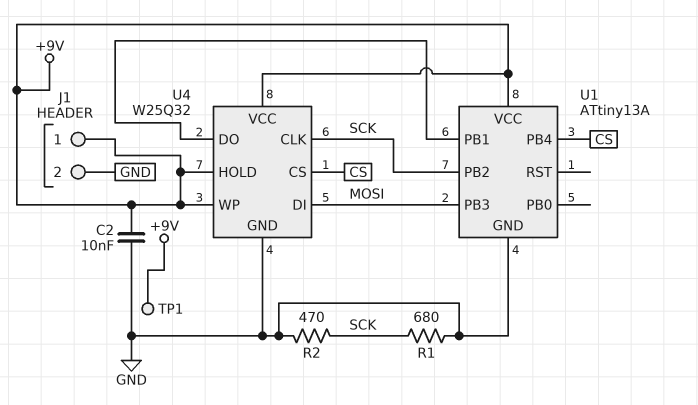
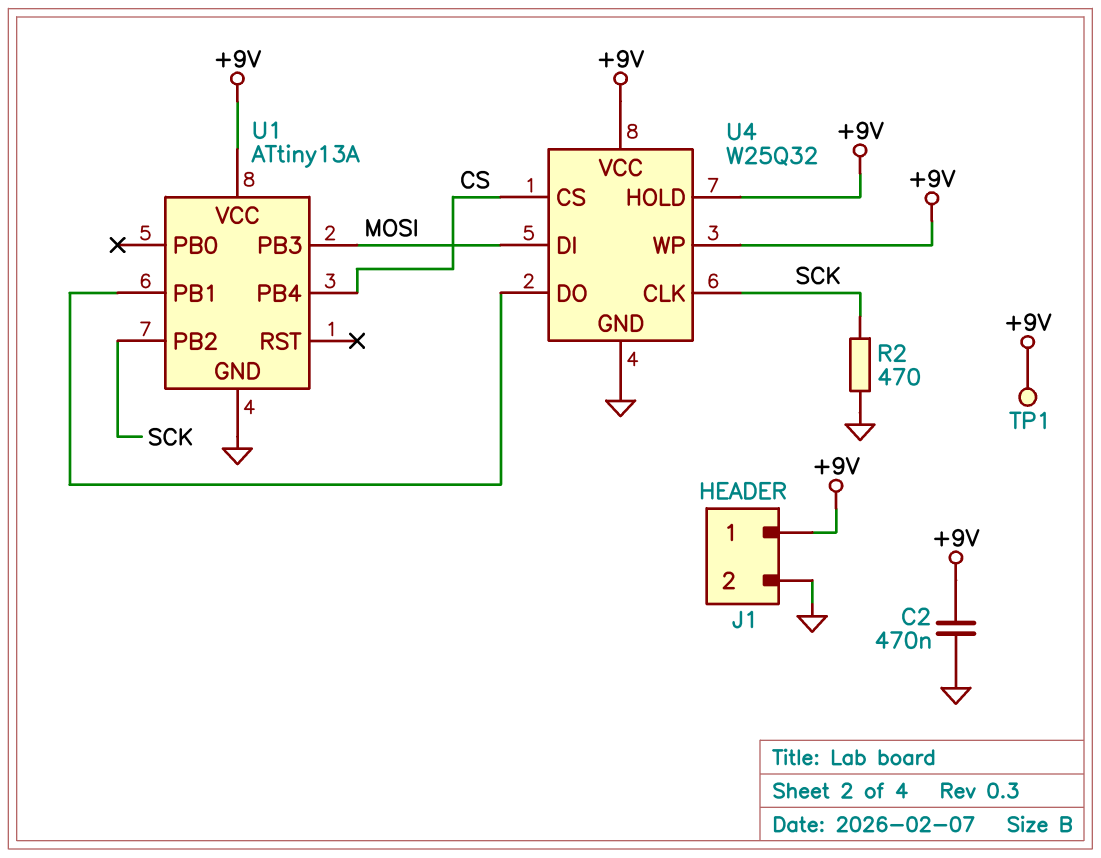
C2: 10nF (+9V, GND) -> 470nF (+9V, GND)
R1: 680 (GND, SCK) -> none

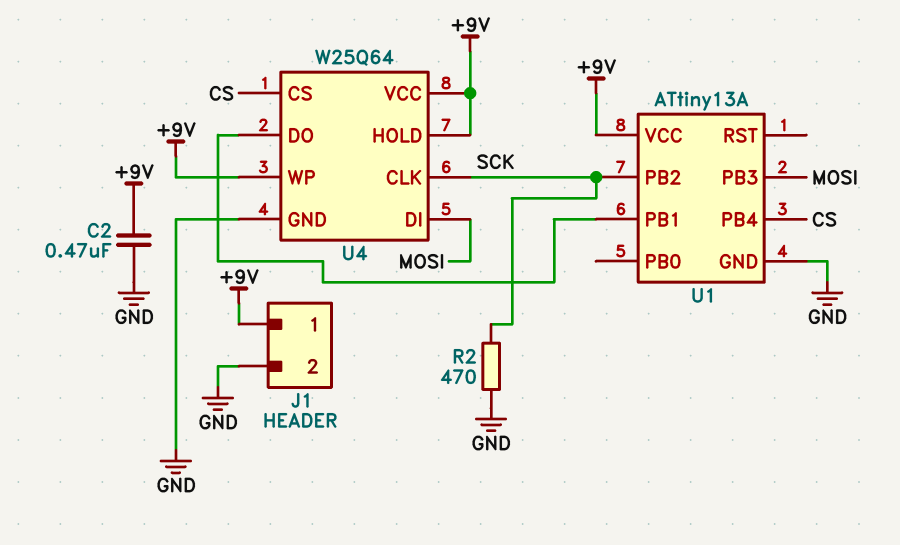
TP1: test point (+9V) -> none
U4: W25Q32 -> W25Q64

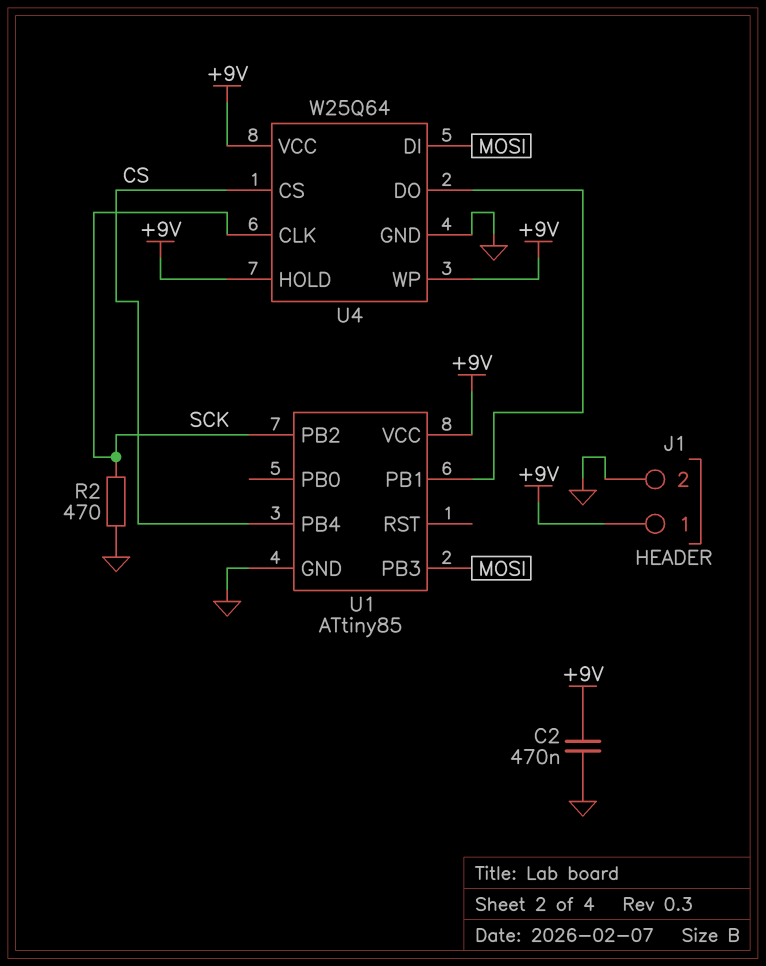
U1: ATtiny13A -> ATtiny85

